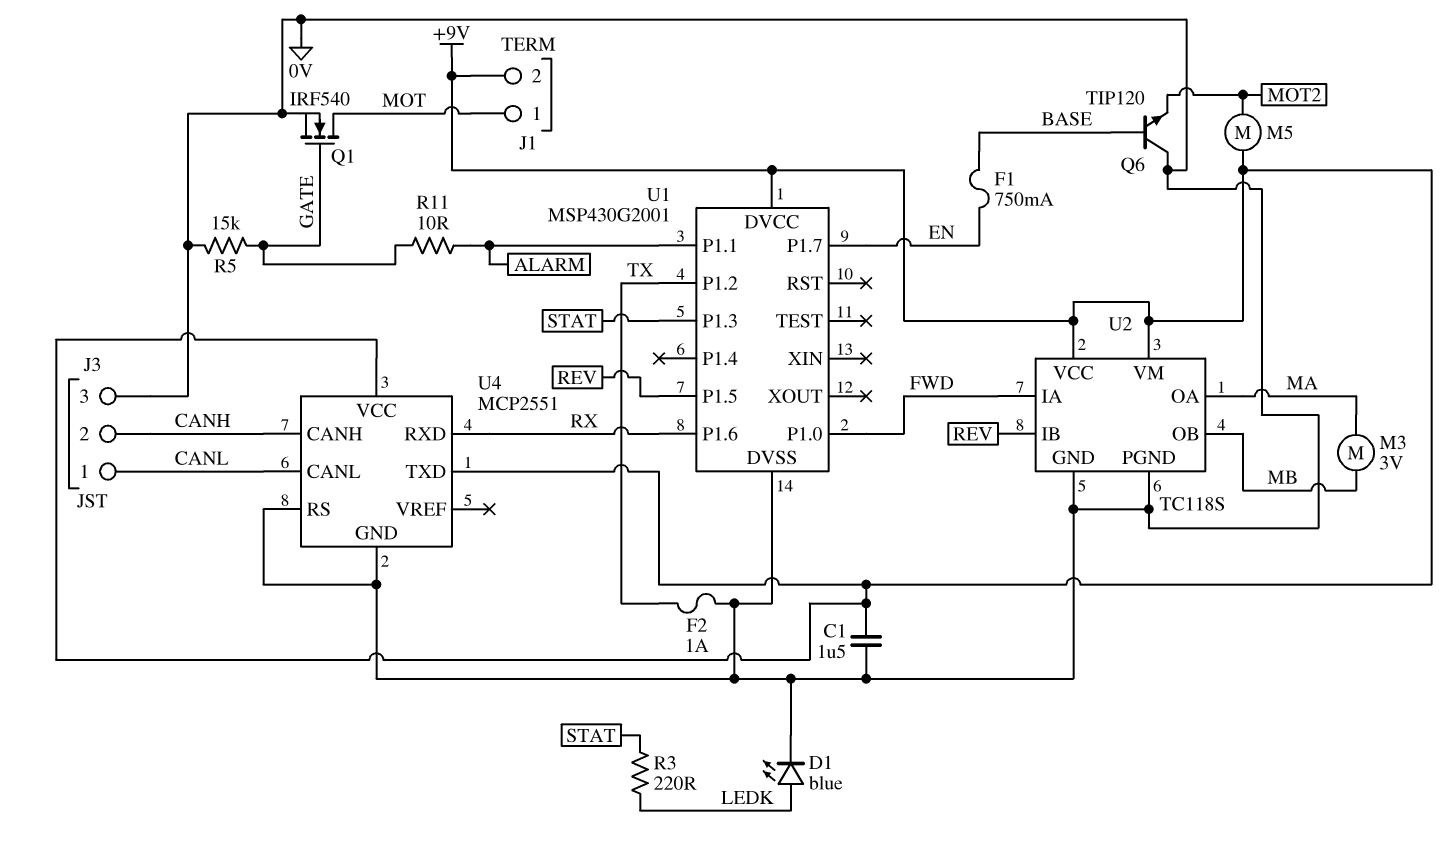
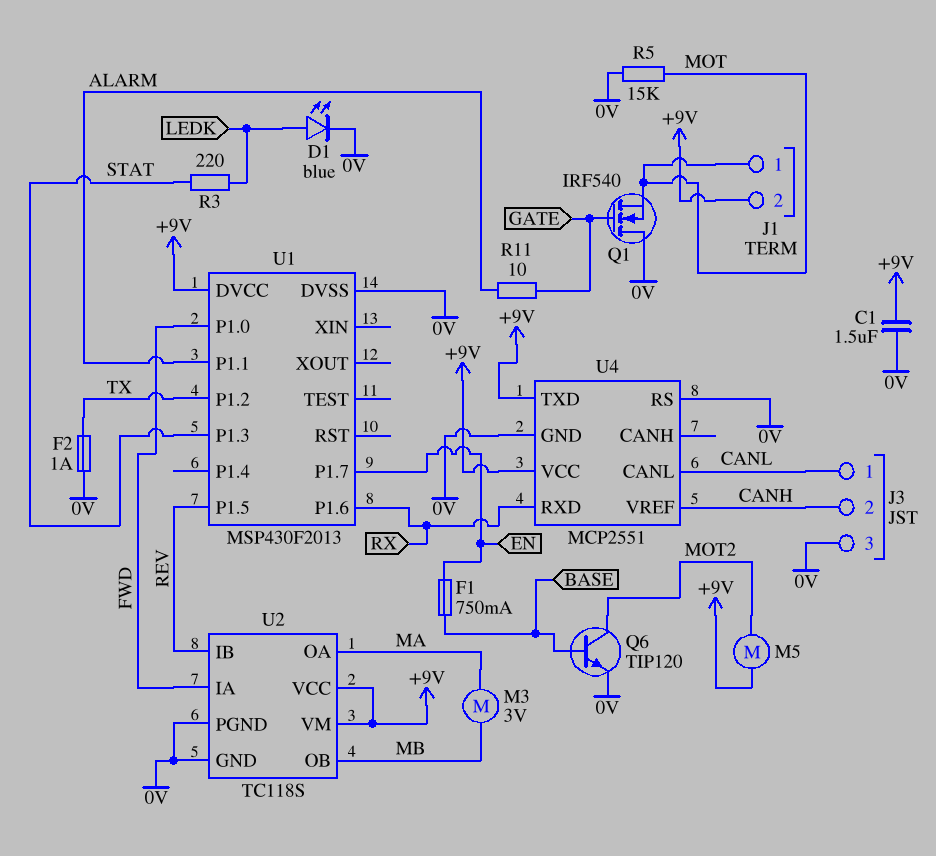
Q1: NMOS IRF540 (G GATE, D MOT, S 0V) -> NMOS IRF540 (G GATE, D 0V, S MOT)
Q6: NPN TIP120 (B BASE, C 0V, E MOT2) -> NPN TIP120 (B BASE, C MOT2, E 0V)
R5: 15k (0V, GATE) -> 15k (0V, MOT)
U1: MSP430G2001 -> MSP430F2013
U4 pin CANH: CANH -> none
U4 pin VREF: none -> CANH

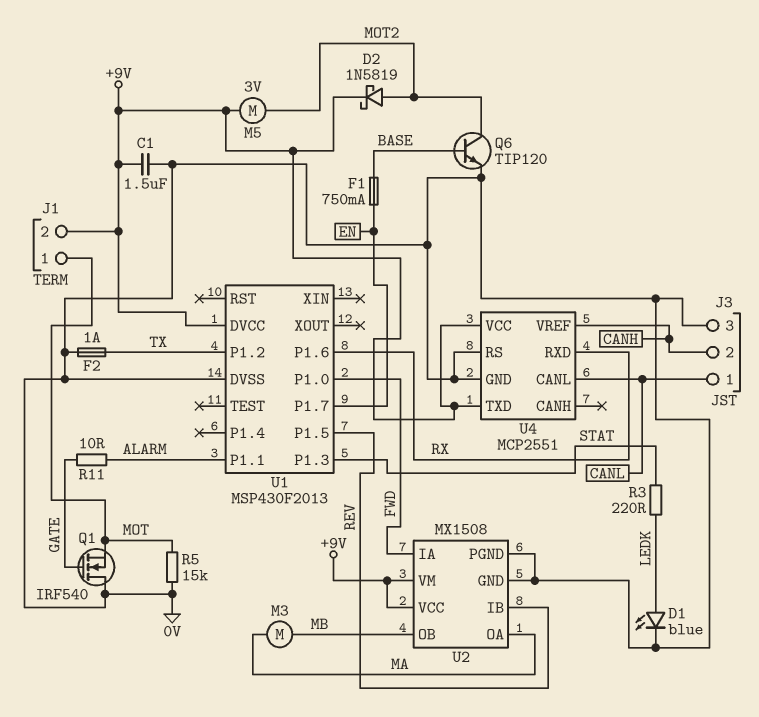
D2: none -> schottky 1N5819 (A MOT2, K +9V)
M3: motor 3V (MA, MB) -> motor (MA, MB)
M5: motor (+9V, MOT2) -> motor 3V (+9V, MOT2)
U2: TC118S -> MX1508

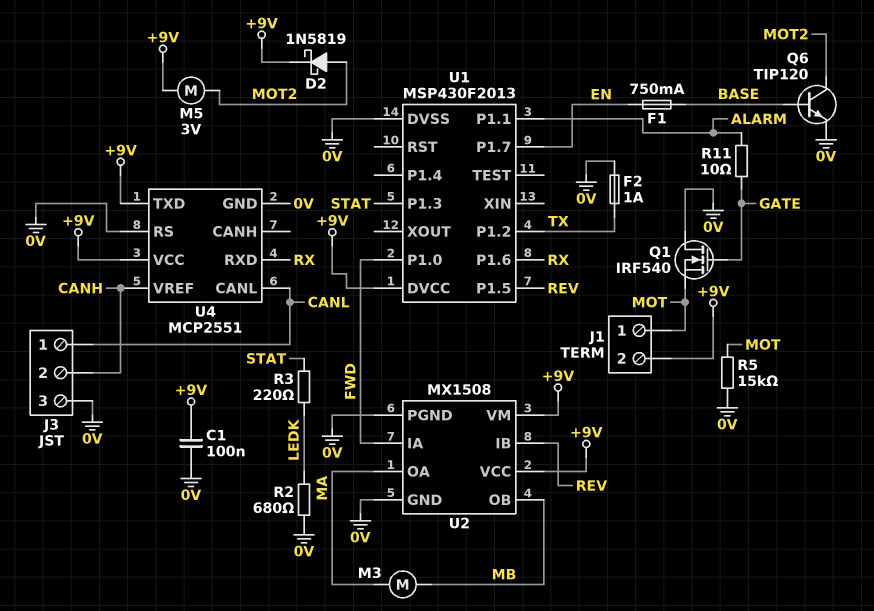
C1: 1.5uF (+9V, 0V) -> 100nF (+9V, 0V)
D1: LED blue (A LEDK, K 0V) -> none
R2: none -> 680 (0V, LEDK)

